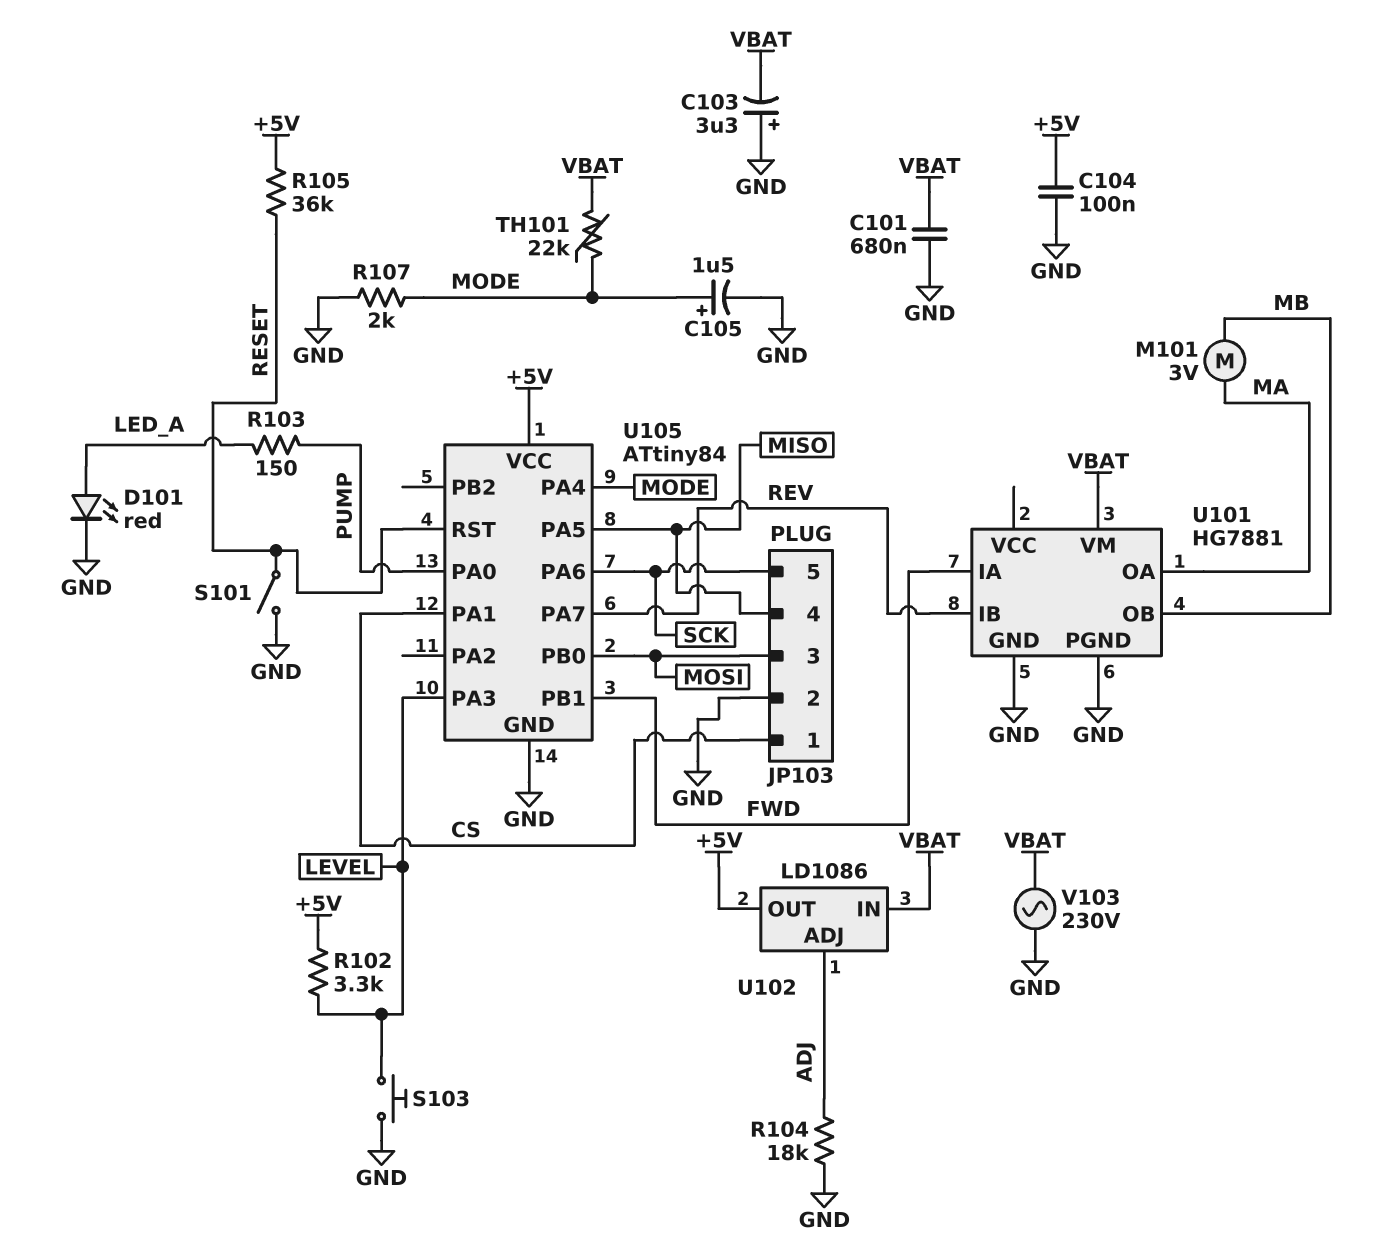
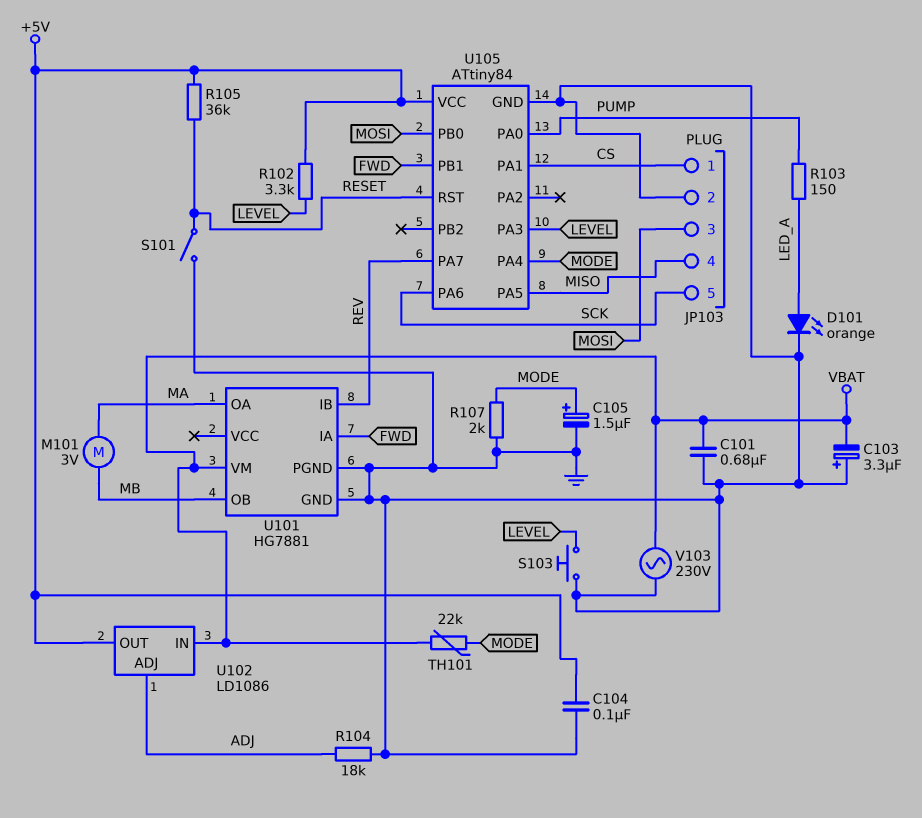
D101: LED red (A LED_A, K GND) -> LED orange (A LED_A, K GND)

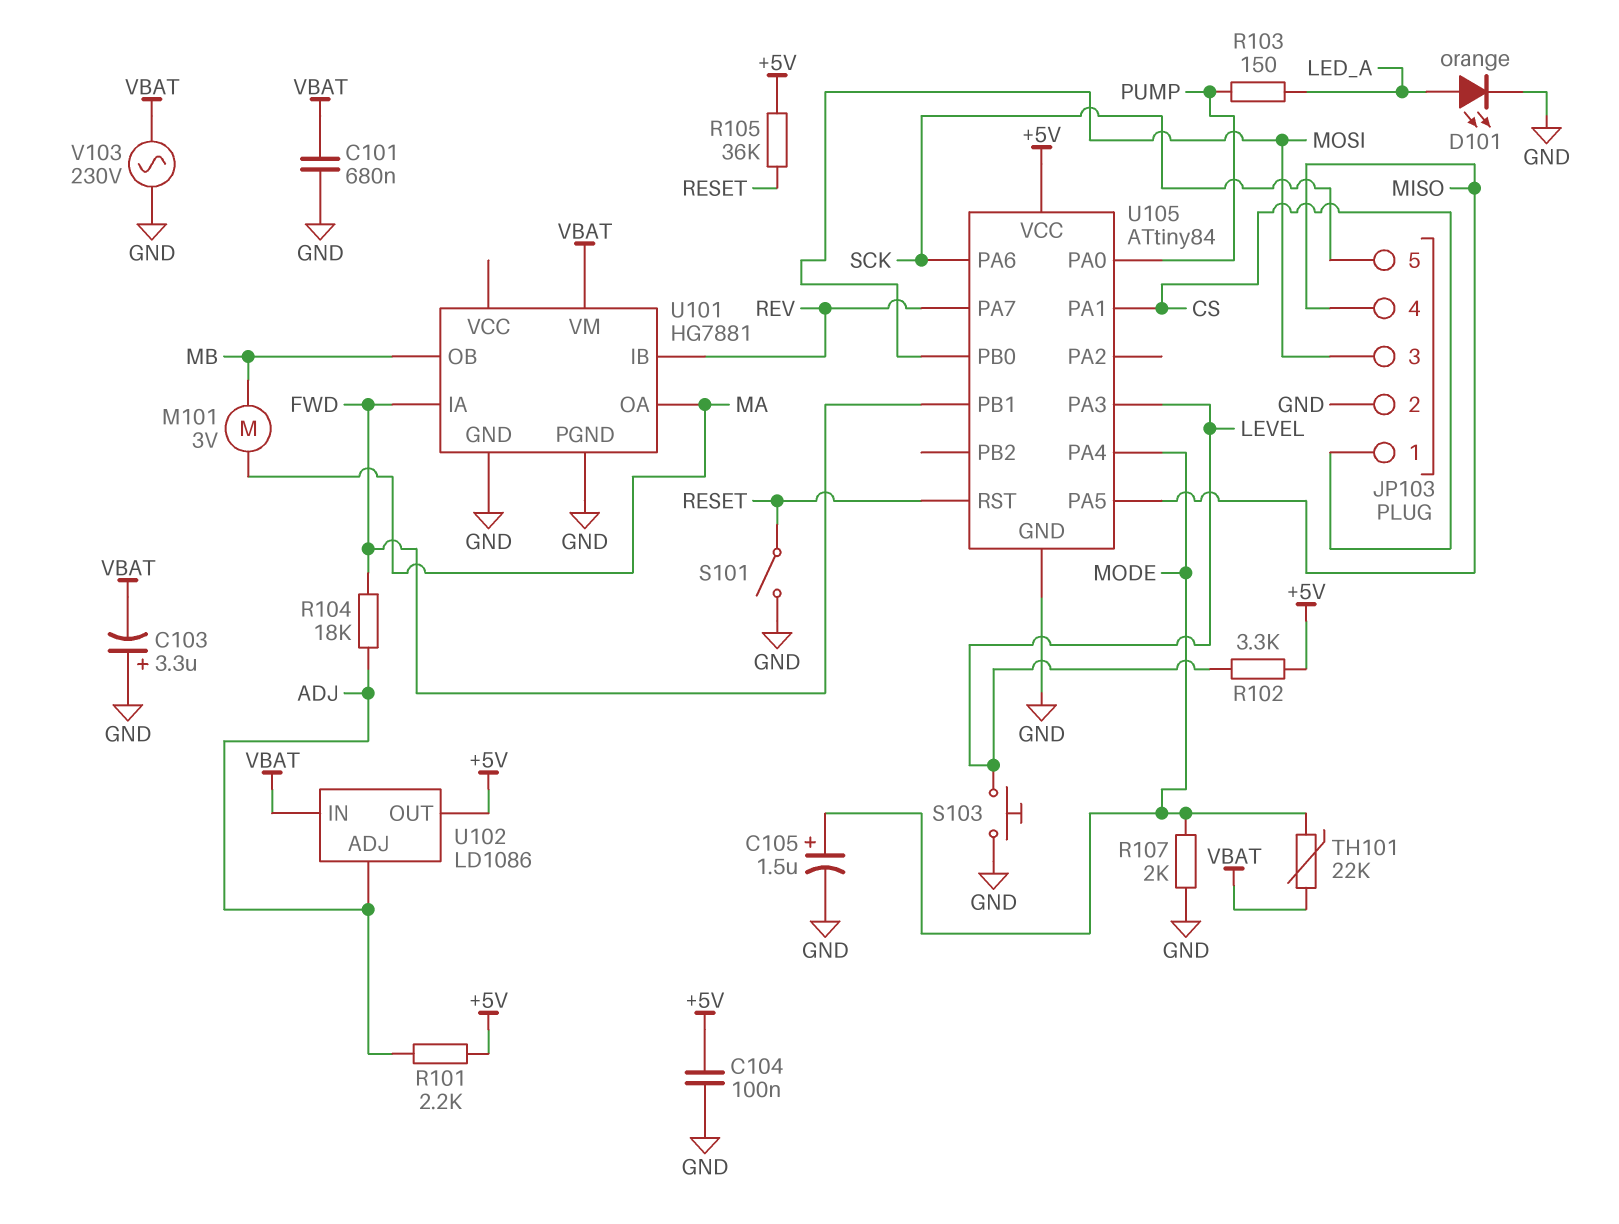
R101: none -> 2.2k (+5V, ADJ)
R104: 18k (ADJ, GND) -> 18k (ADJ, FWD)

